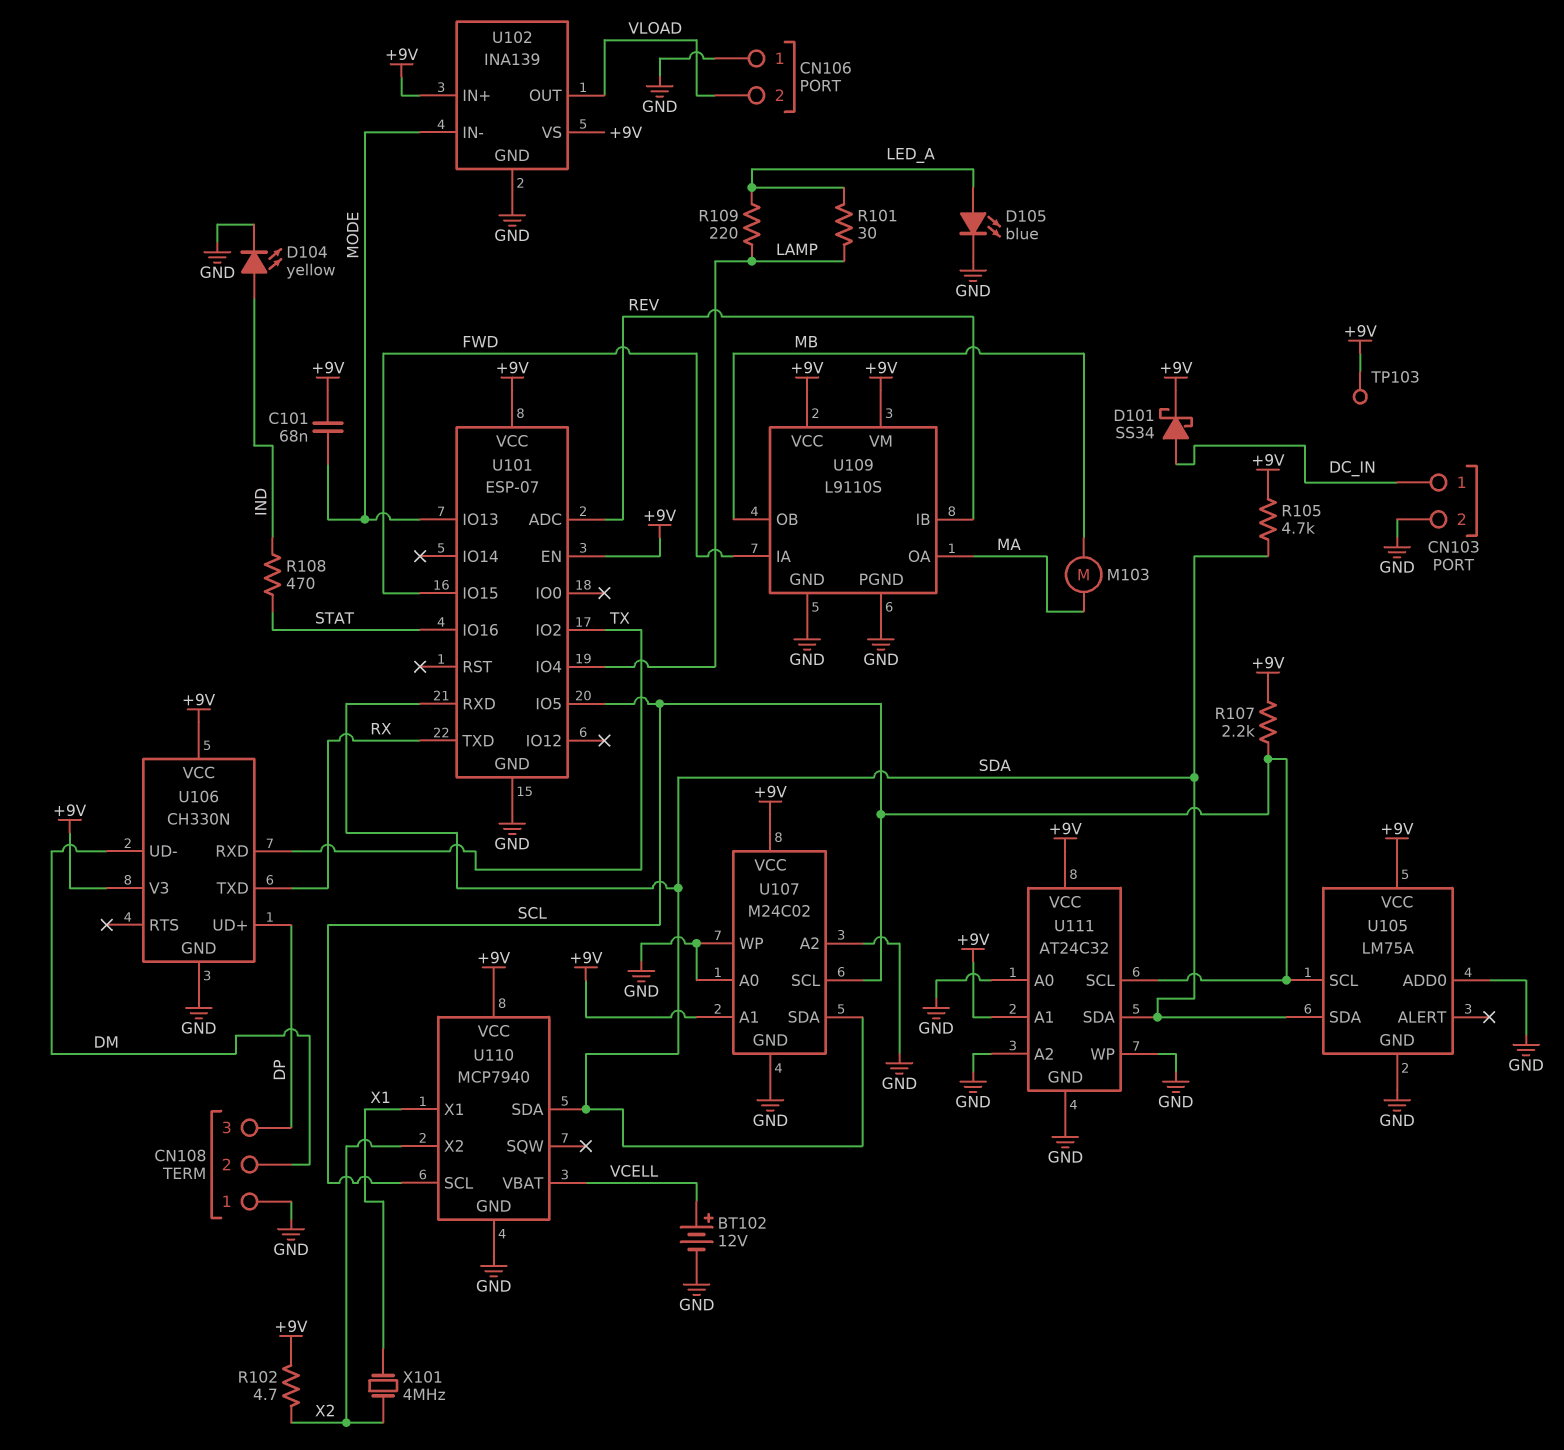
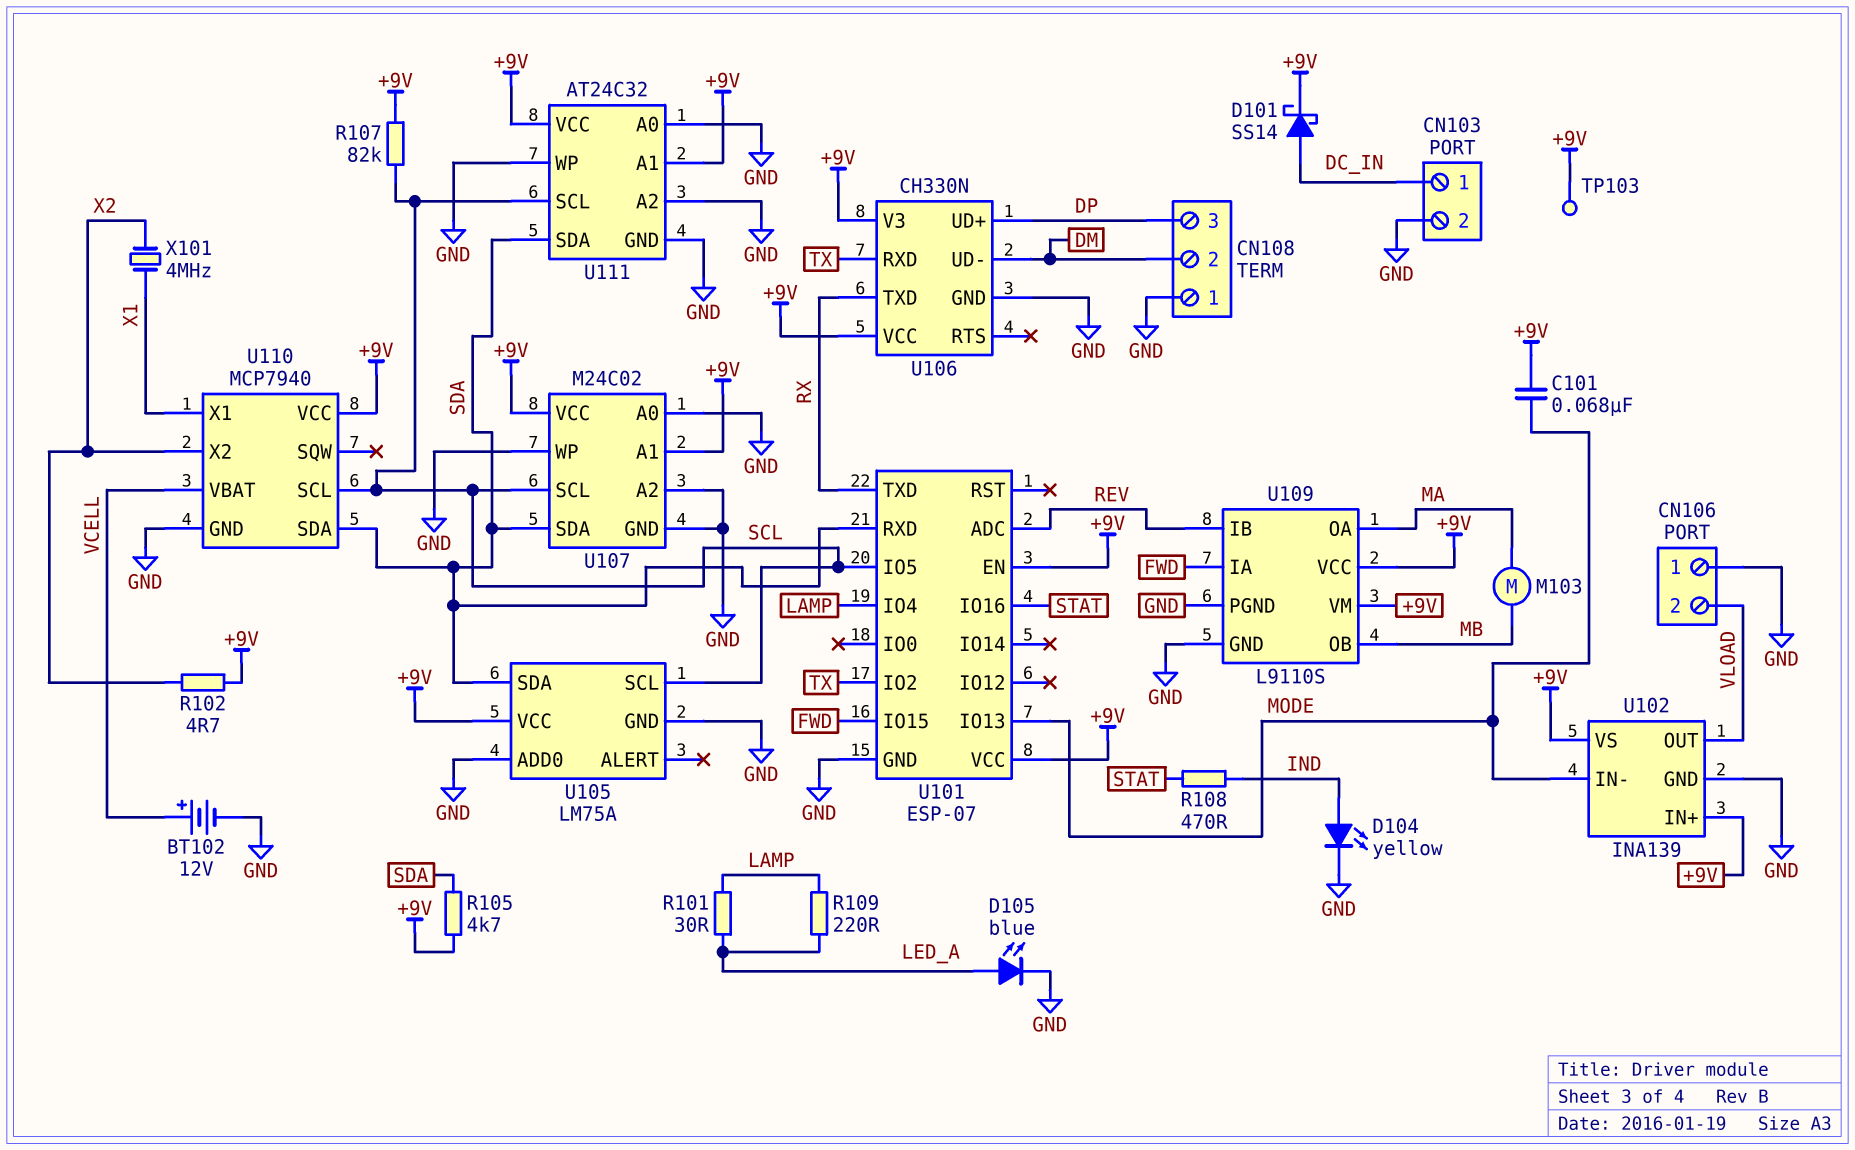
D101: schottky SS34 (A DC_IN, K +9V) -> schottky SS14 (A DC_IN, K +9V)
R107: 2.2k (+9V, SCL) -> 82k (+9V, SCL)

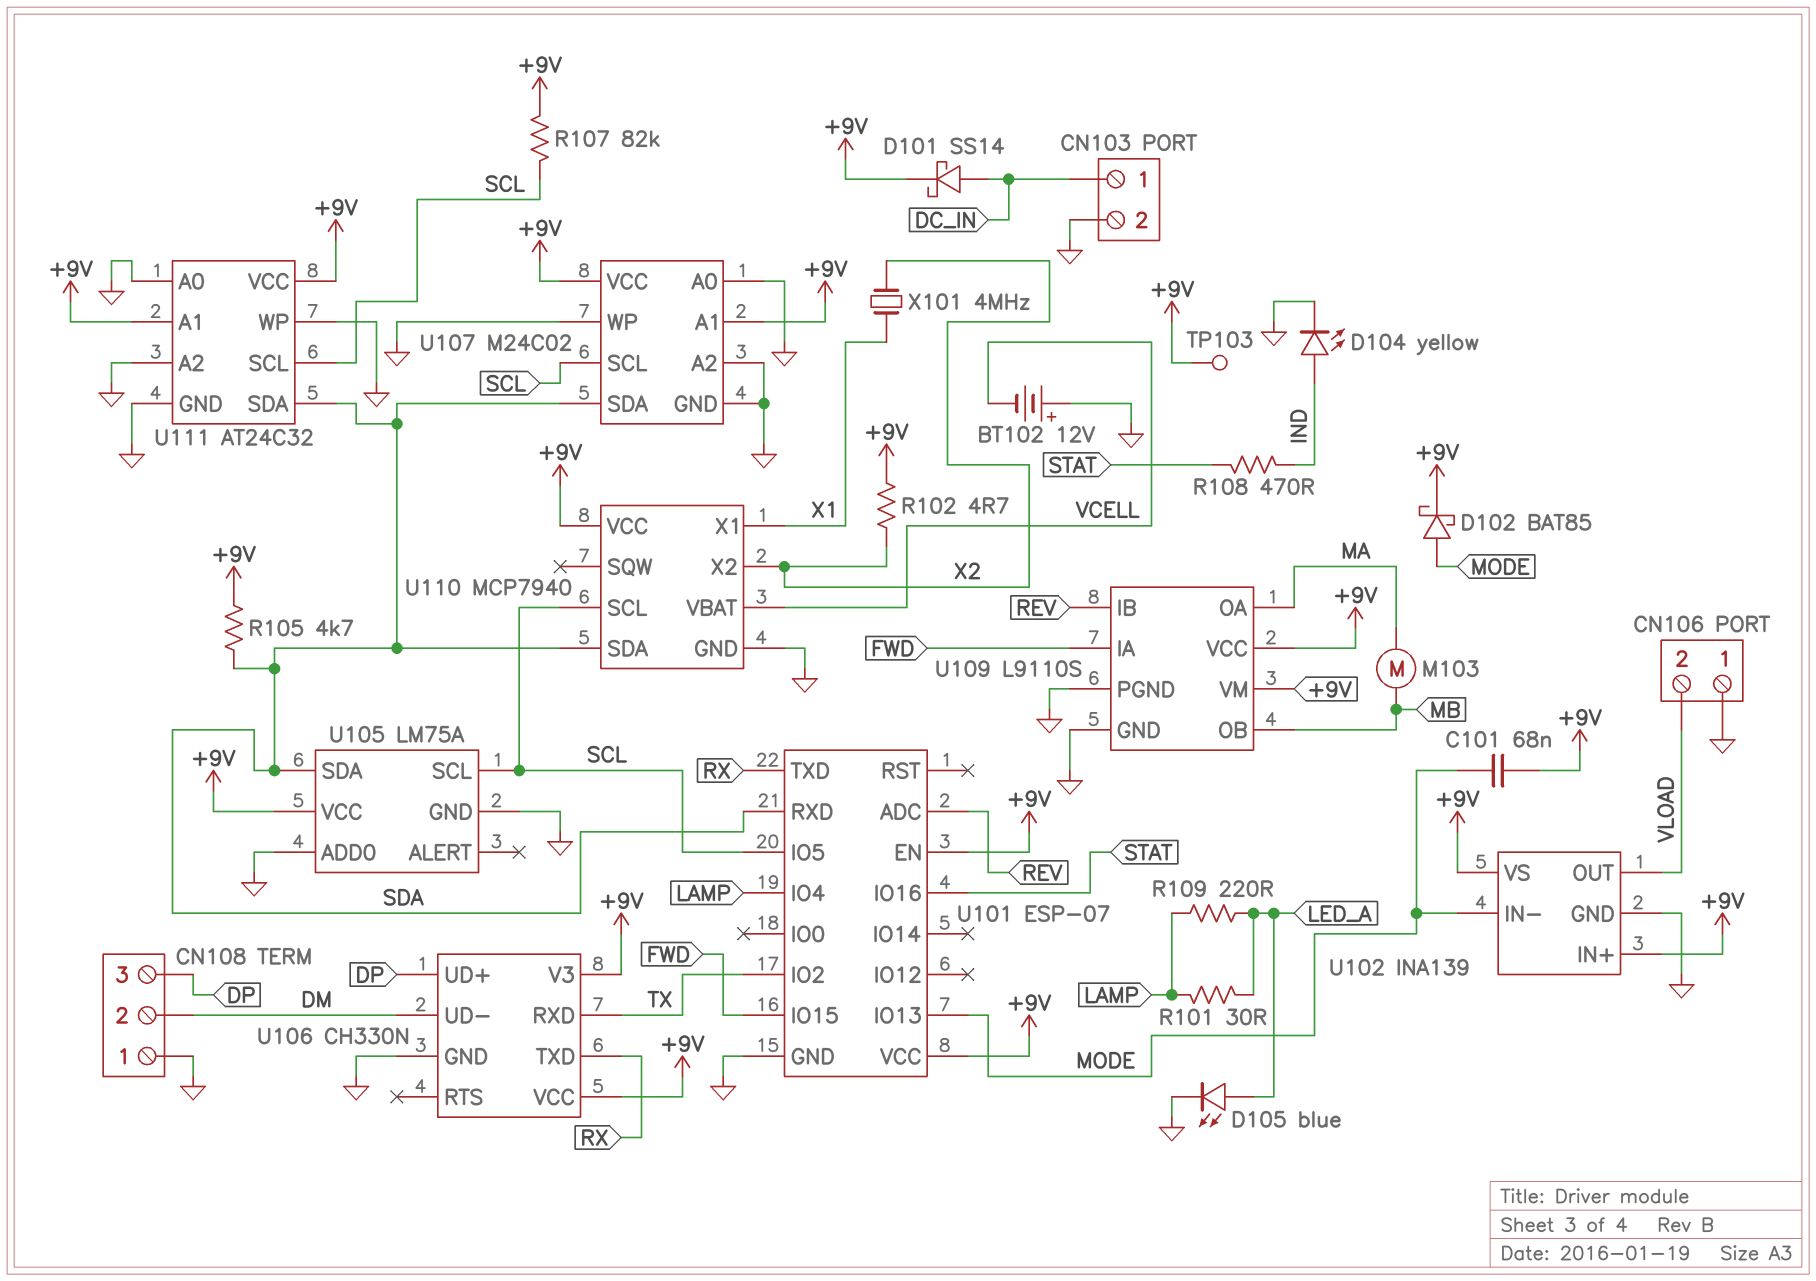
BT102: 12V (plus VCELL, minus GND) -> 12V (plus GND, minus VCELL)
D102: none -> schottky BAT85 (A MODE, K +9V)

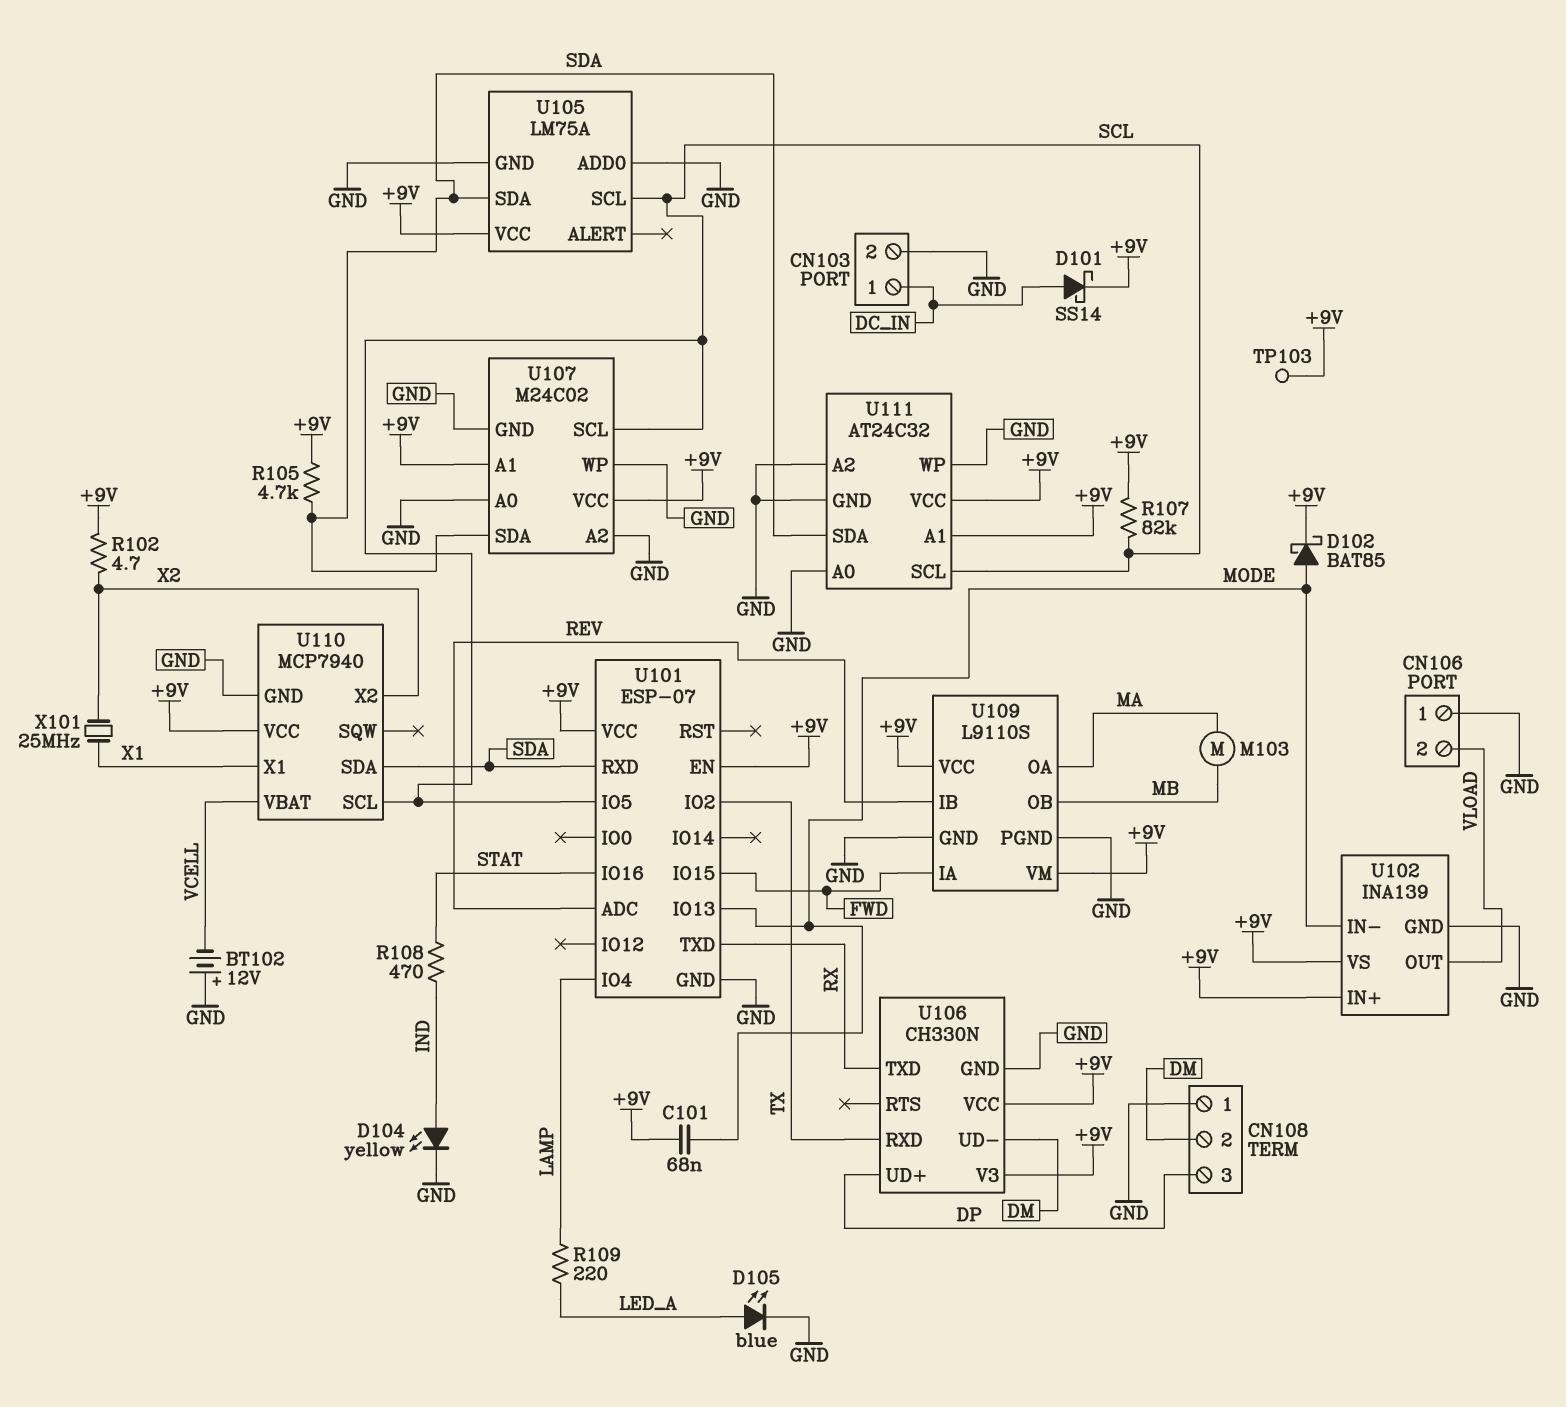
R101: 30 (LAMP, LED_A) -> none
X101: 4MHz (X1, X2) -> 25MHz (X1, X2)

